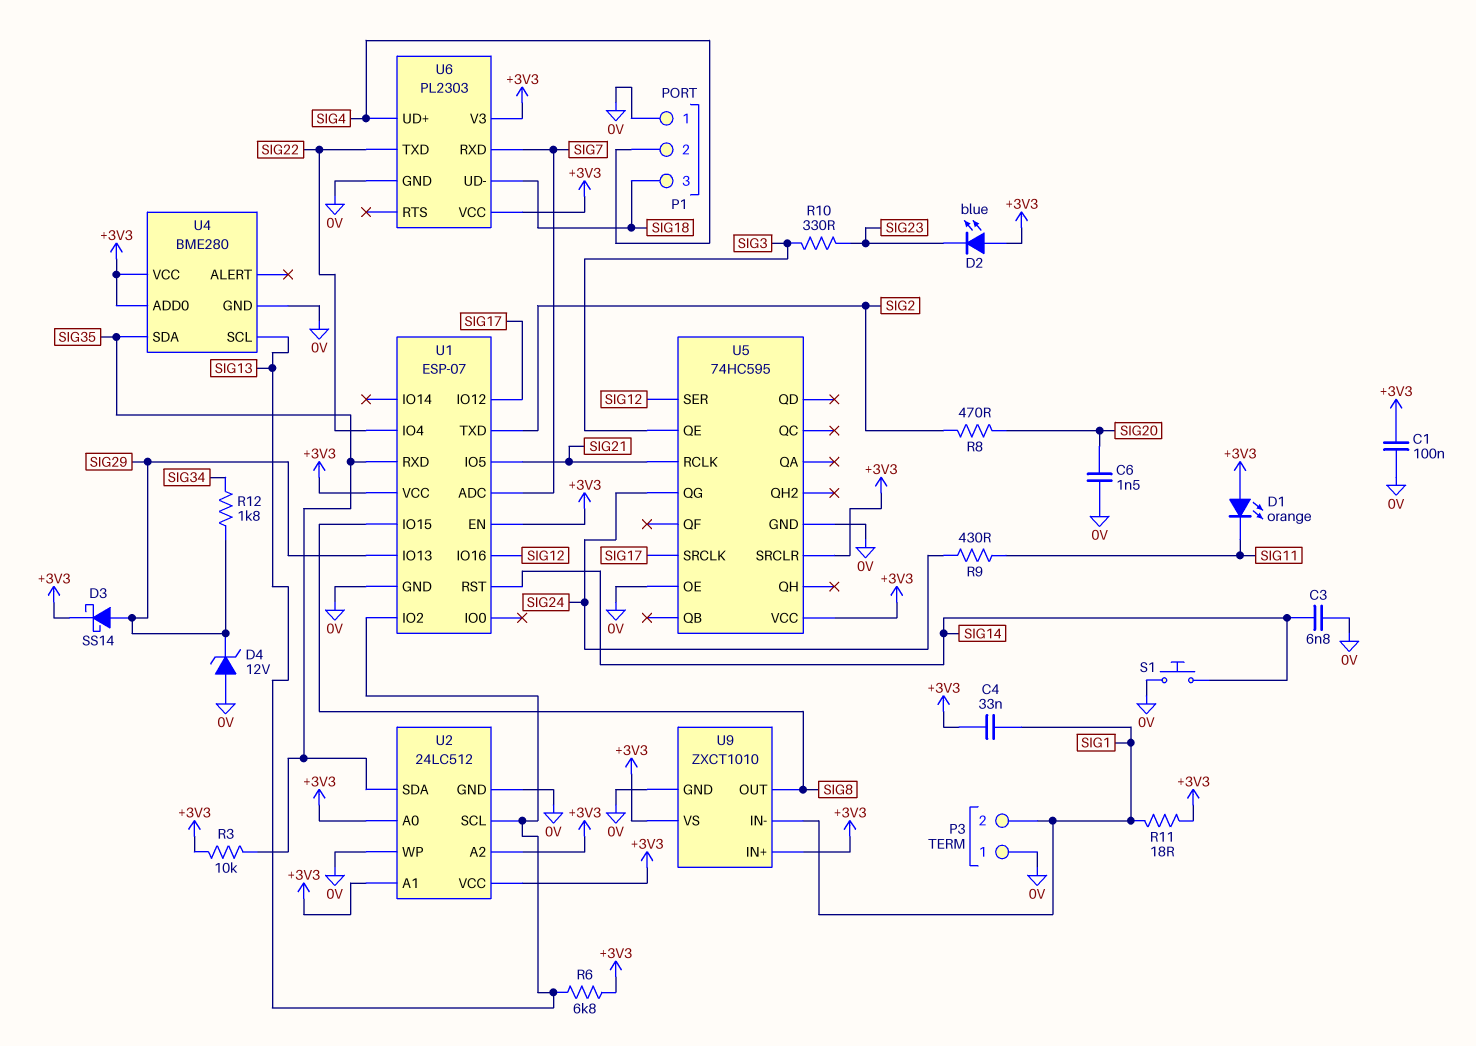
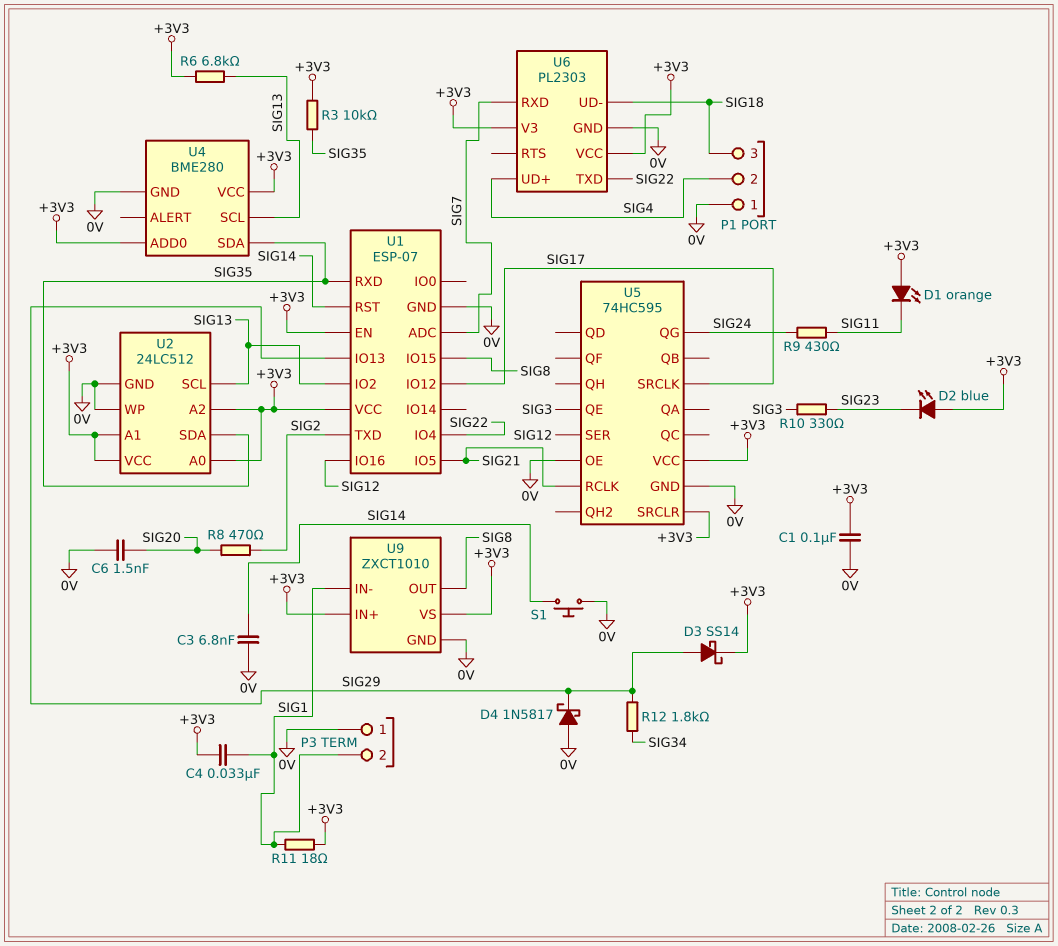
D4: zener 12V (A 0V, K SIG29) -> schottky 1N5817 (A 0V, K SIG29)

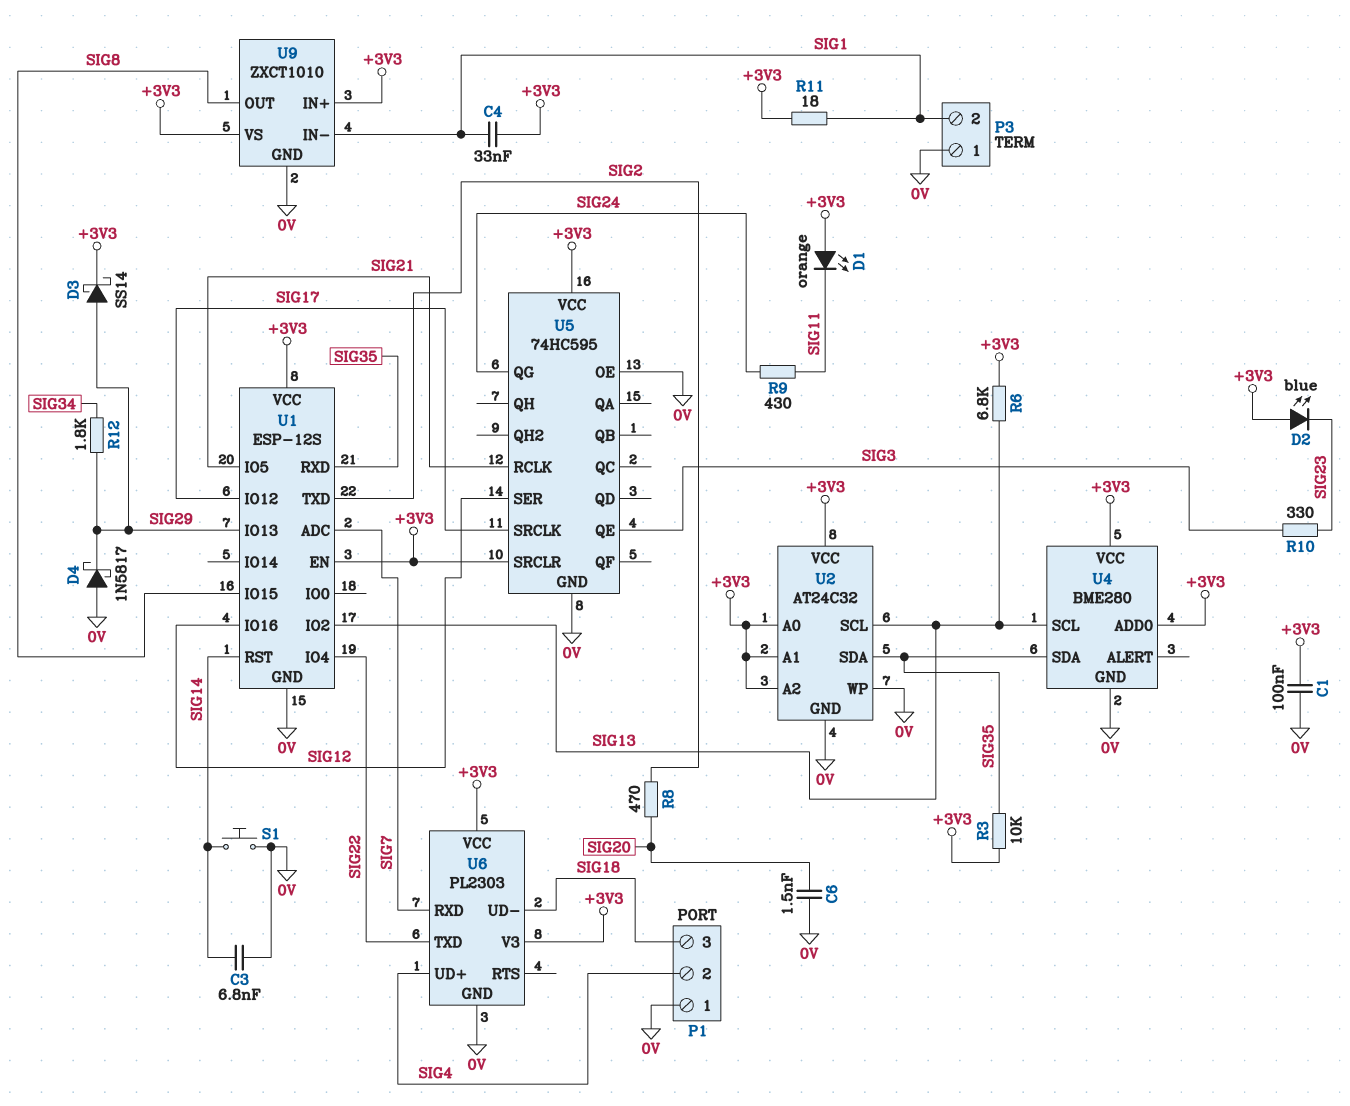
U1: ESP-07 -> ESP-12S
U2: 24LC512 -> AT24C32

